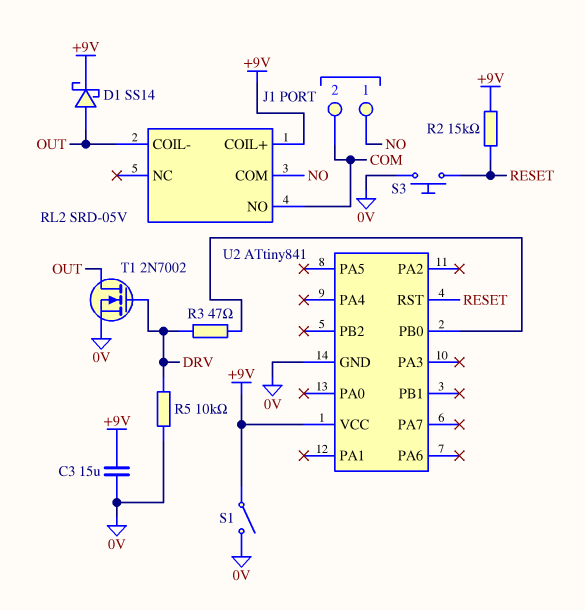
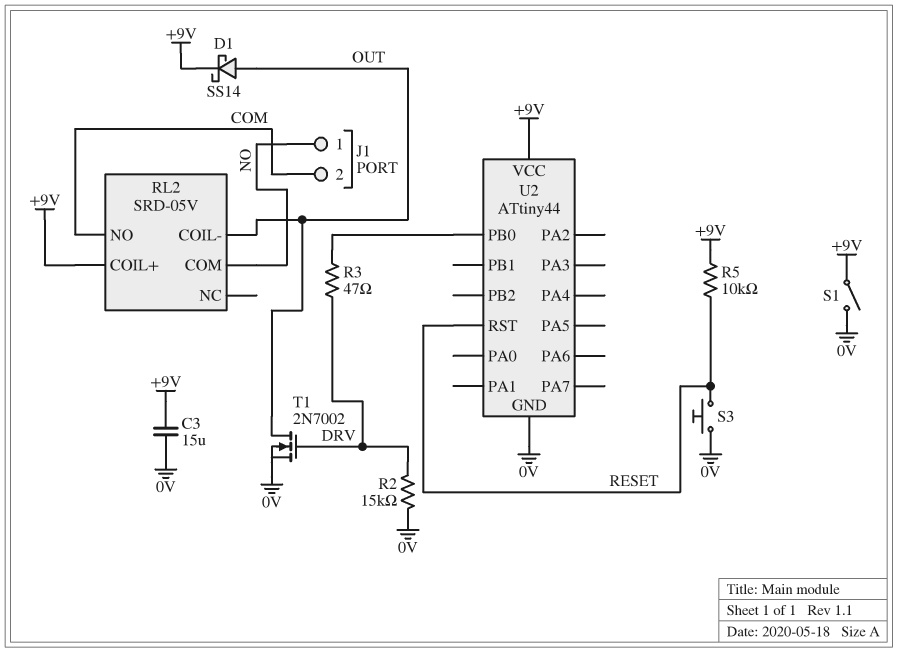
R2: 15k (+9V, RESET) -> 15k (0V, DRV)
R5: 10k (0V, DRV) -> 10k (+9V, RESET)
U2: ATtiny841 -> ATtiny44

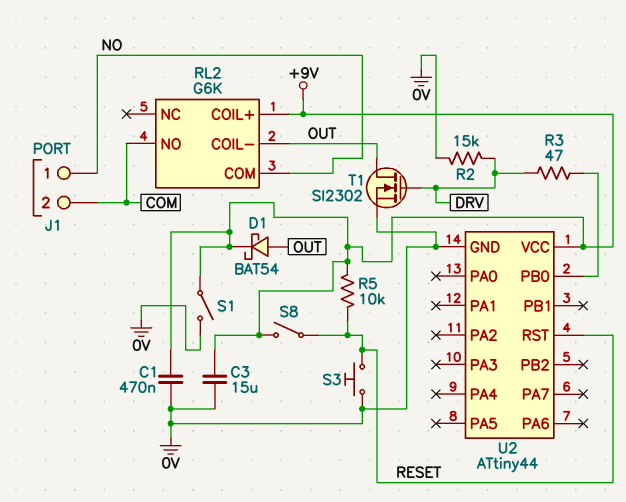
C1: none -> 470nF (+9V, 0V)
D1: schottky SS14 (A OUT, K +9V) -> schottky BAT54 (A OUT, K +9V)
RL2: SRD-05V -> G6K
S8: none -> switch (+9V, RESET)
T1: NMOS 2N7002 (G DRV, D OUT, S 0V) -> NMOS SI2302 (G DRV, D OUT, S 0V)

